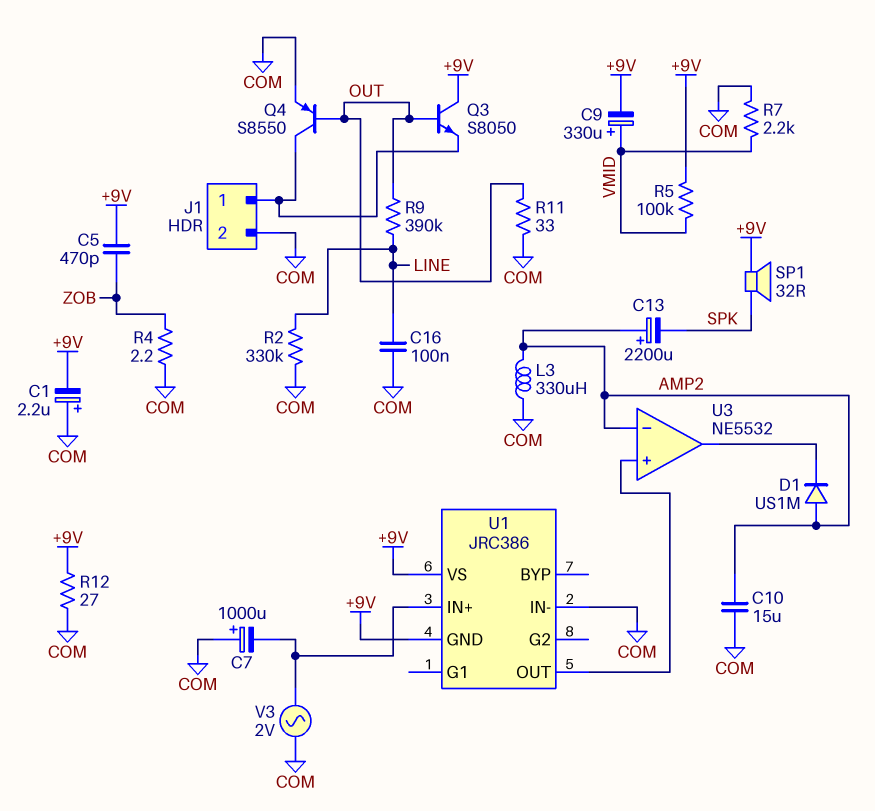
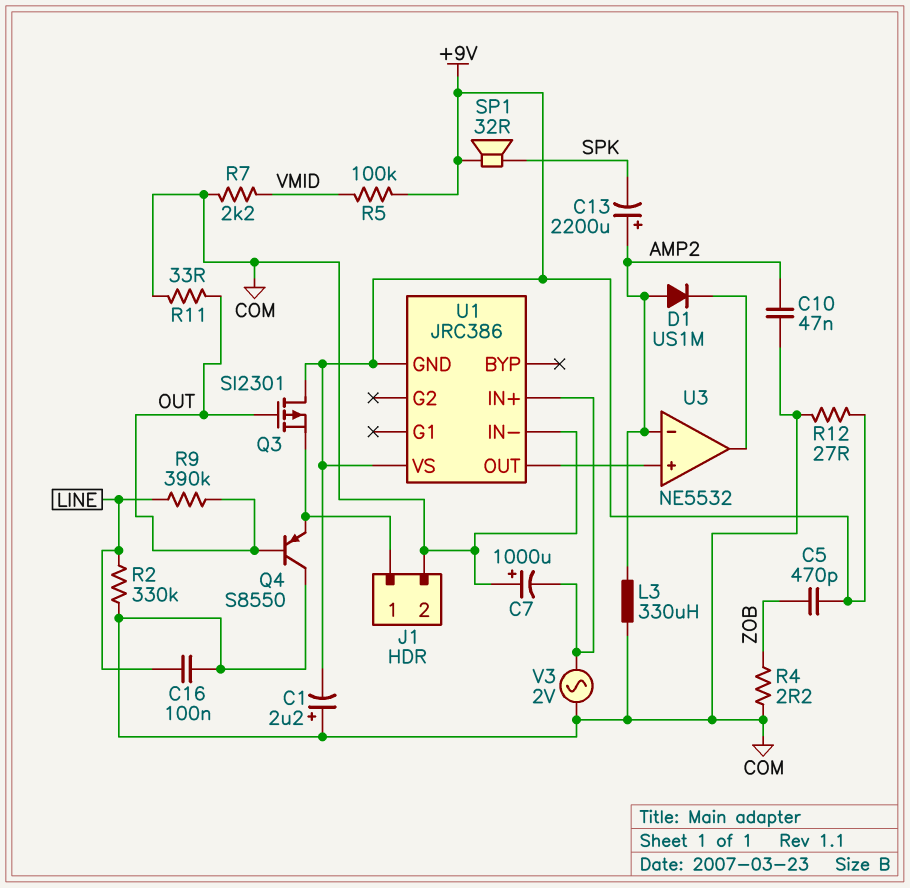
C9: 330uF (plus VMID, minus +9V) -> none
C10: 15uF (AMP2, COM) -> 47nF (AMP2, COM)
Q3: NPN S8050 (B OUT, C +9V, E J1/1) -> PMOS SI2301 (G OUT, D +9V, S J1/1)
Q4: PNP S8550 (B OUT, C J1/1, E COM) -> PNP S8550 (B OUT, C COM, E J1/1)

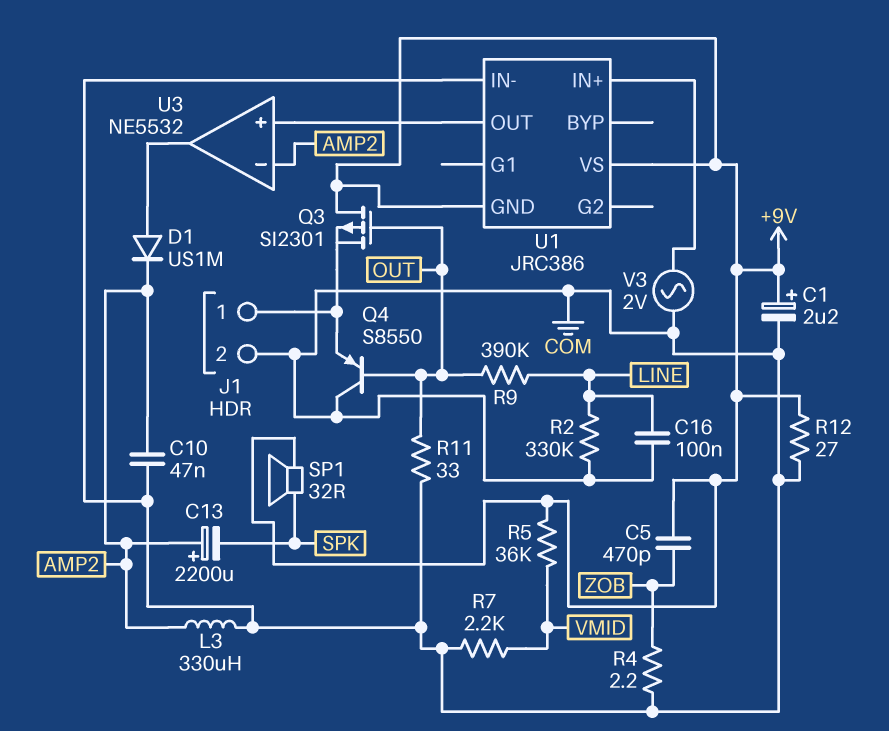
C1: 2.2uF (plus COM, minus +9V) -> 2.2uF (plus +9V, minus COM)
C7: 1000uF (plus COM, minus U1/IN+) -> none
D1: diode US1M (A AMP2, K U3/out) -> diode US1M (A U3/out, K AMP2)
R5: 100k (+9V, VMID) -> 36k (+9V, VMID)

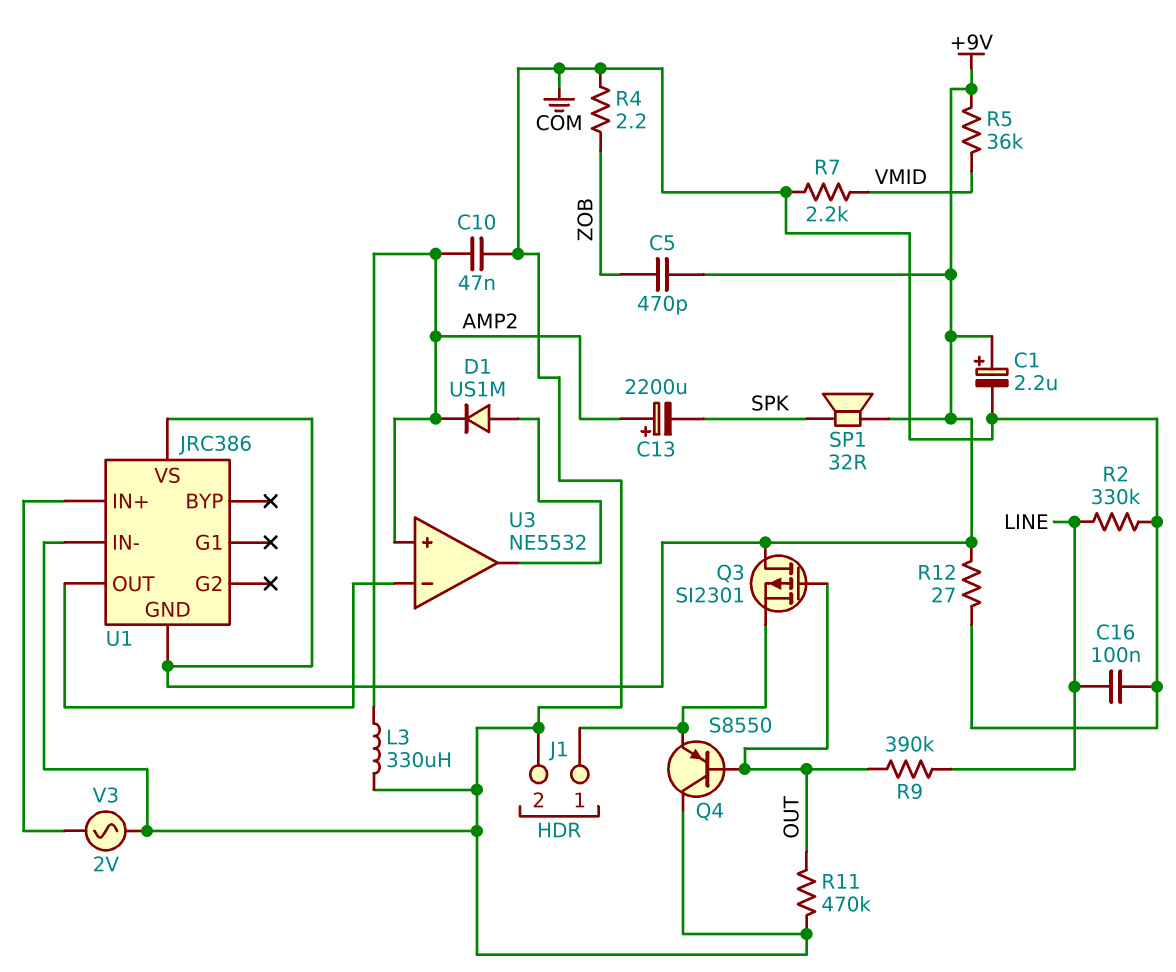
R11: 33 (COM, OUT) -> 470k (COM, OUT)
U3 pin in+: U1/OUT -> AMP2
U3 pin in-: AMP2 -> U1/OUT

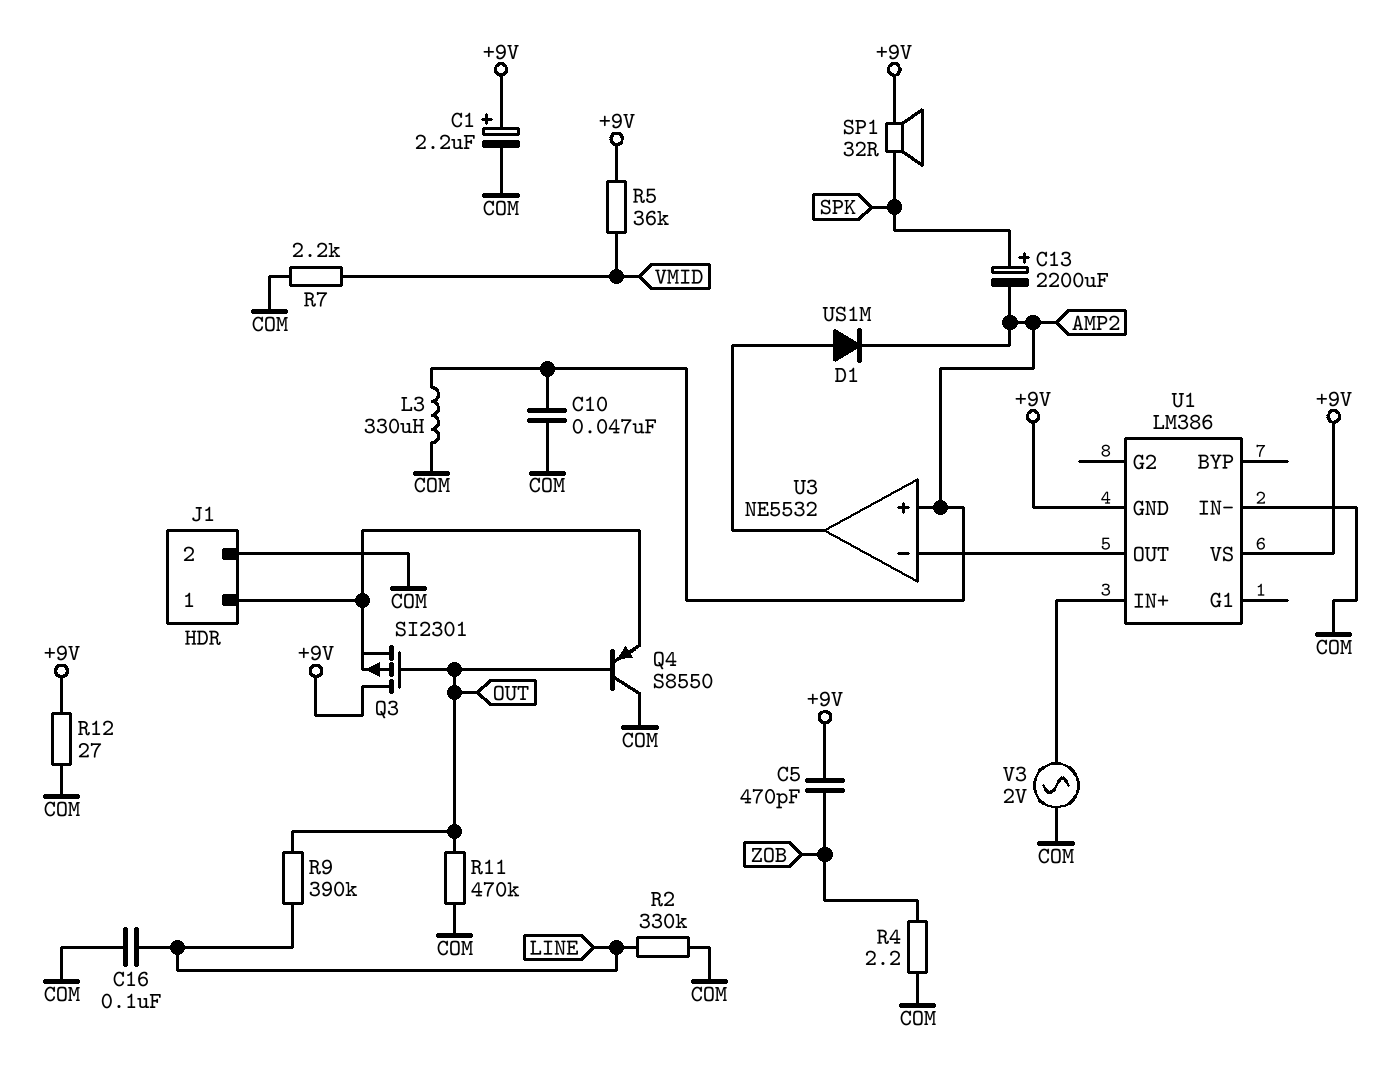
C13: 2200uF (plus AMP2, minus SPK) -> 2200uF (plus SPK, minus AMP2)
U1: JRC386 -> LM386

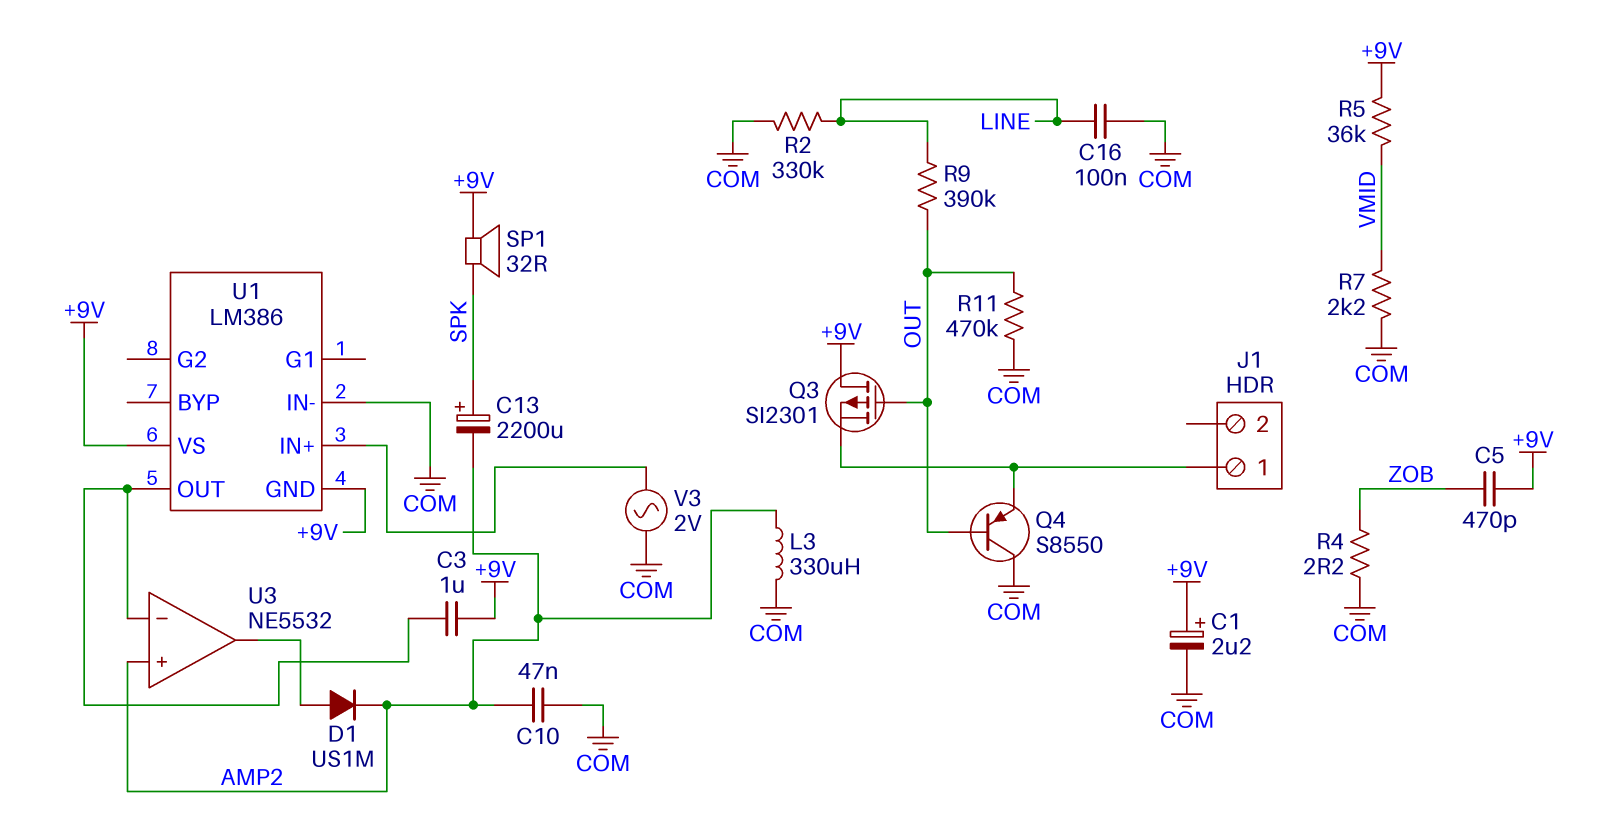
C3: none -> 1uF (+9V, U1/OUT)
J1 pin 2: COM -> none
R12: 27 (+9V, COM) -> none

